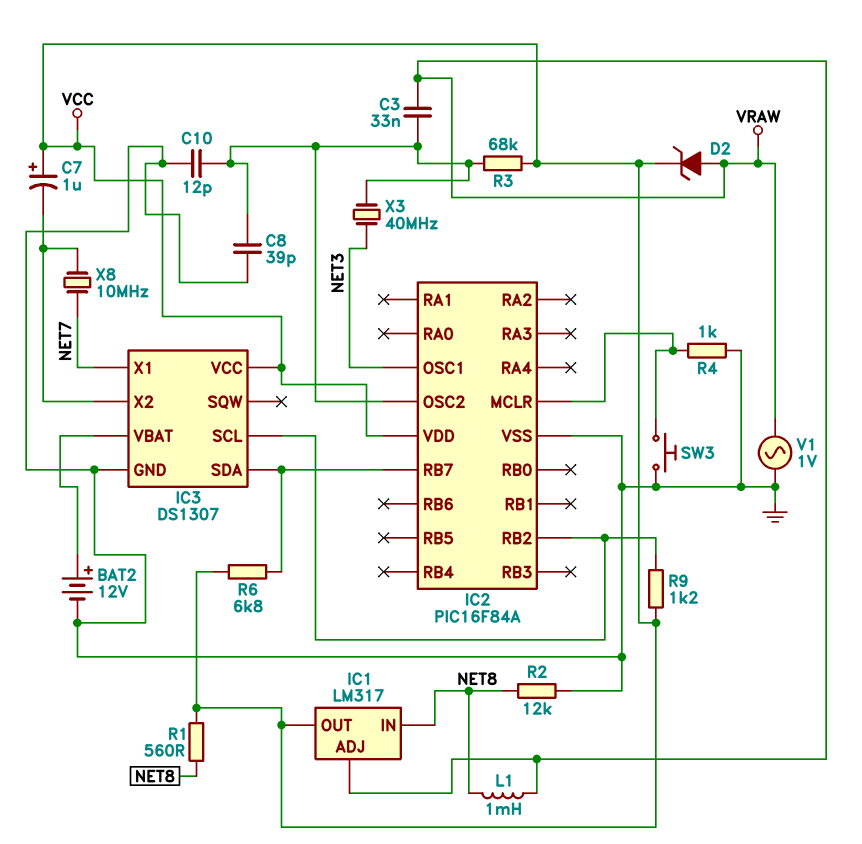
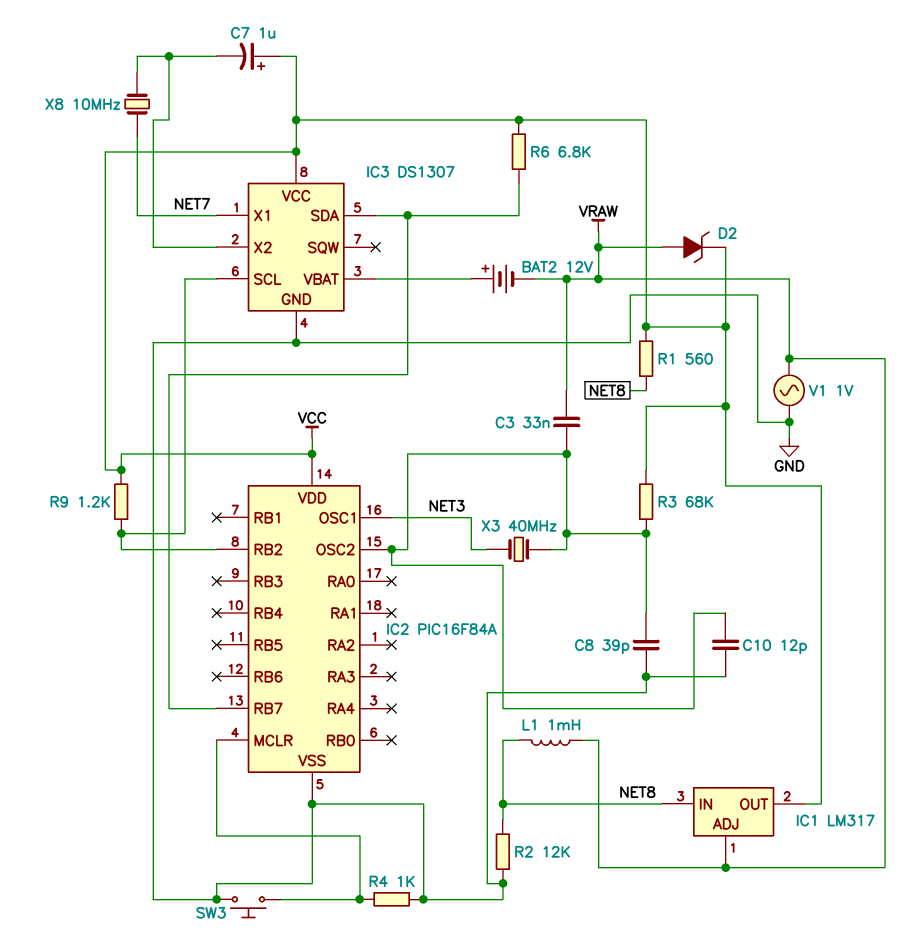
BAT2: 12V (plus IC3/VBAT, minus GND) -> 12V (plus IC3/VBAT, minus VRAW)

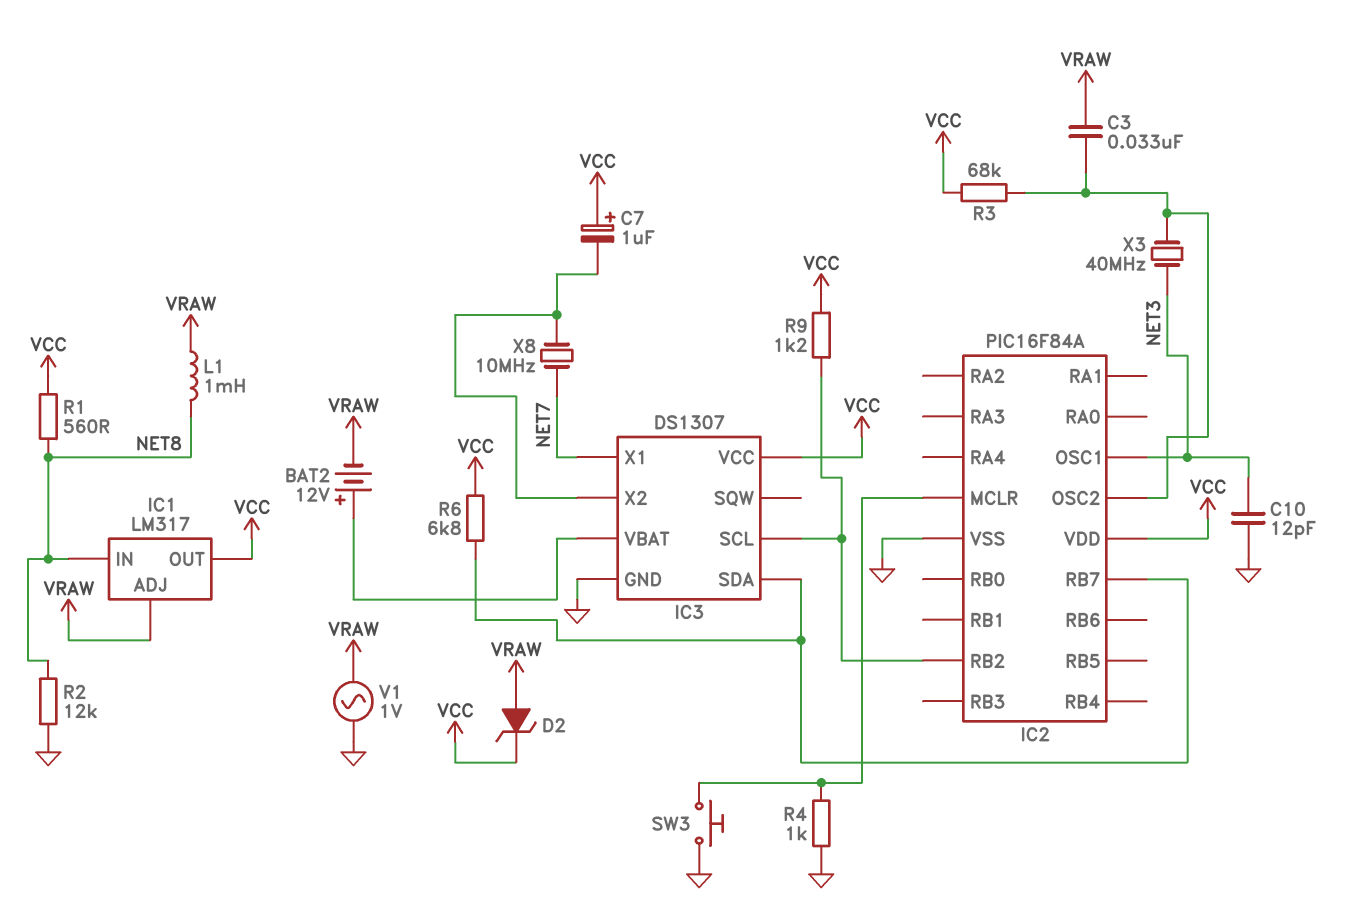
C8: 39pF (GND, IC2/OSC2) -> none
C10: 12pF (GND, IC2/OSC2) -> 12pF (GND, NET3)

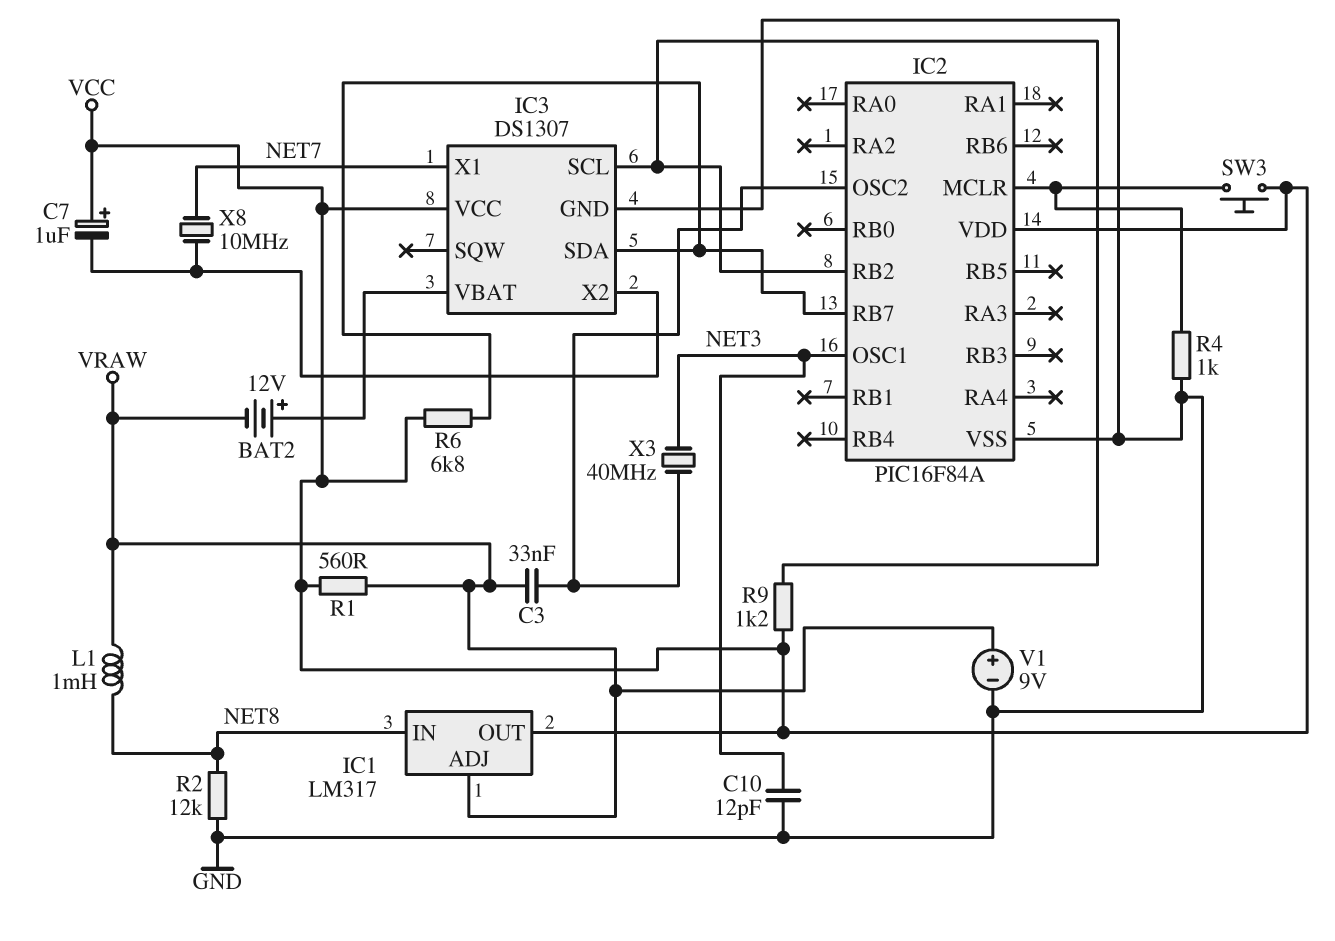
D2: zener (A VRAW, K VCC) -> none
R1: 560 (NET8, VCC) -> 560 (VCC, VRAW)
R3: 68k (IC2/OSC2, VCC) -> none
SW3: button (GND, IC2/MCLR) -> button (IC2/MCLR, VCC)
V1: AC 1V (GND, VRAW) -> 9V (plus VRAW, minus GND)

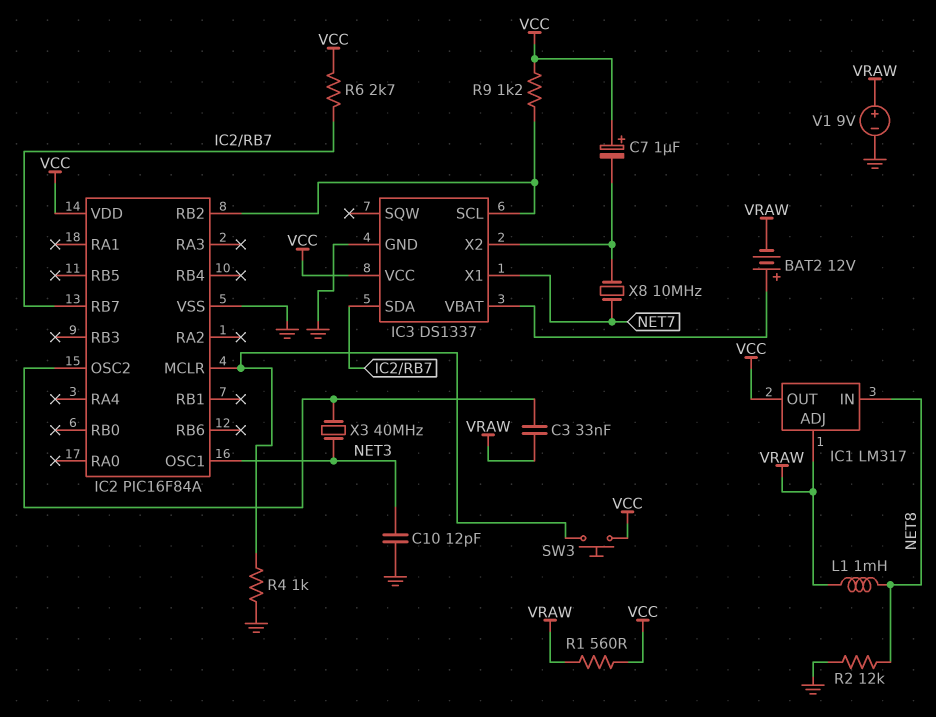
IC3: DS1307 -> DS1337
R6: 6.8k (IC2/RB7, VCC) -> 2.7k (IC2/RB7, VCC)

